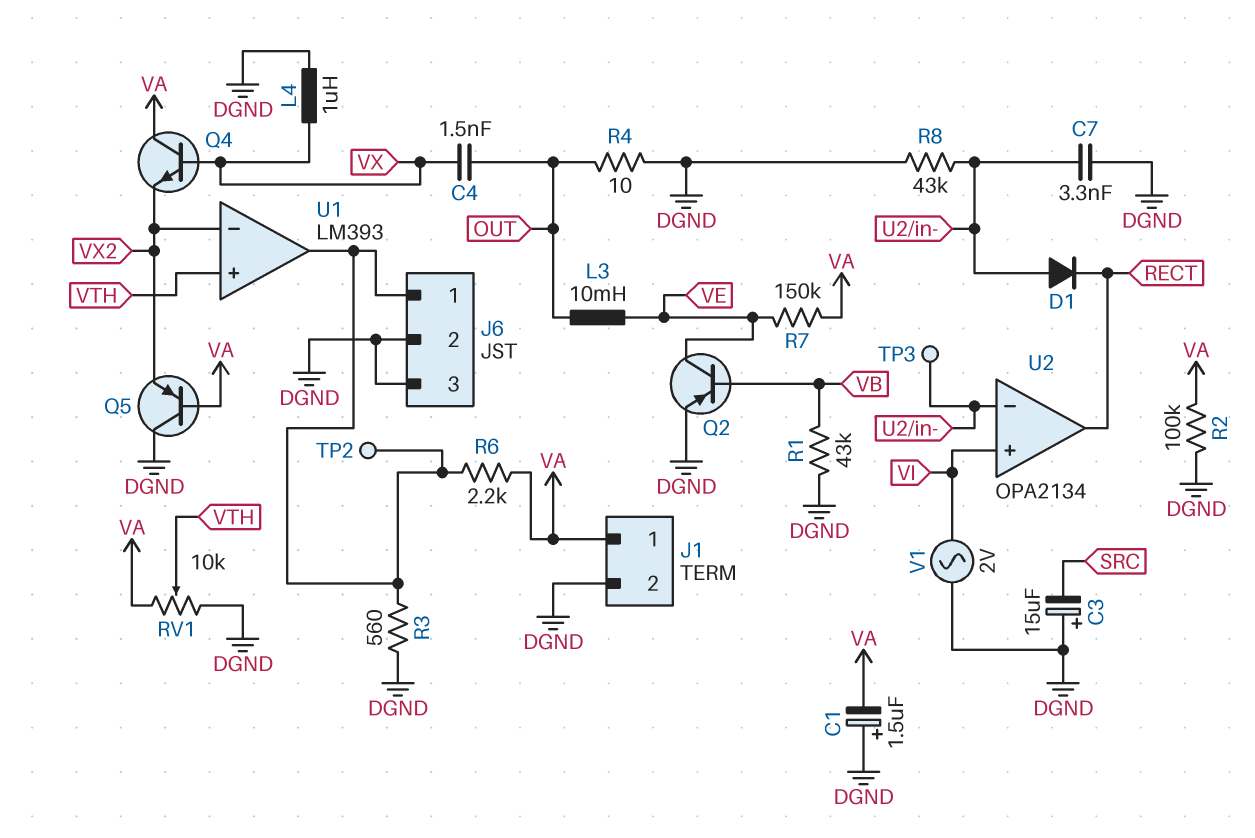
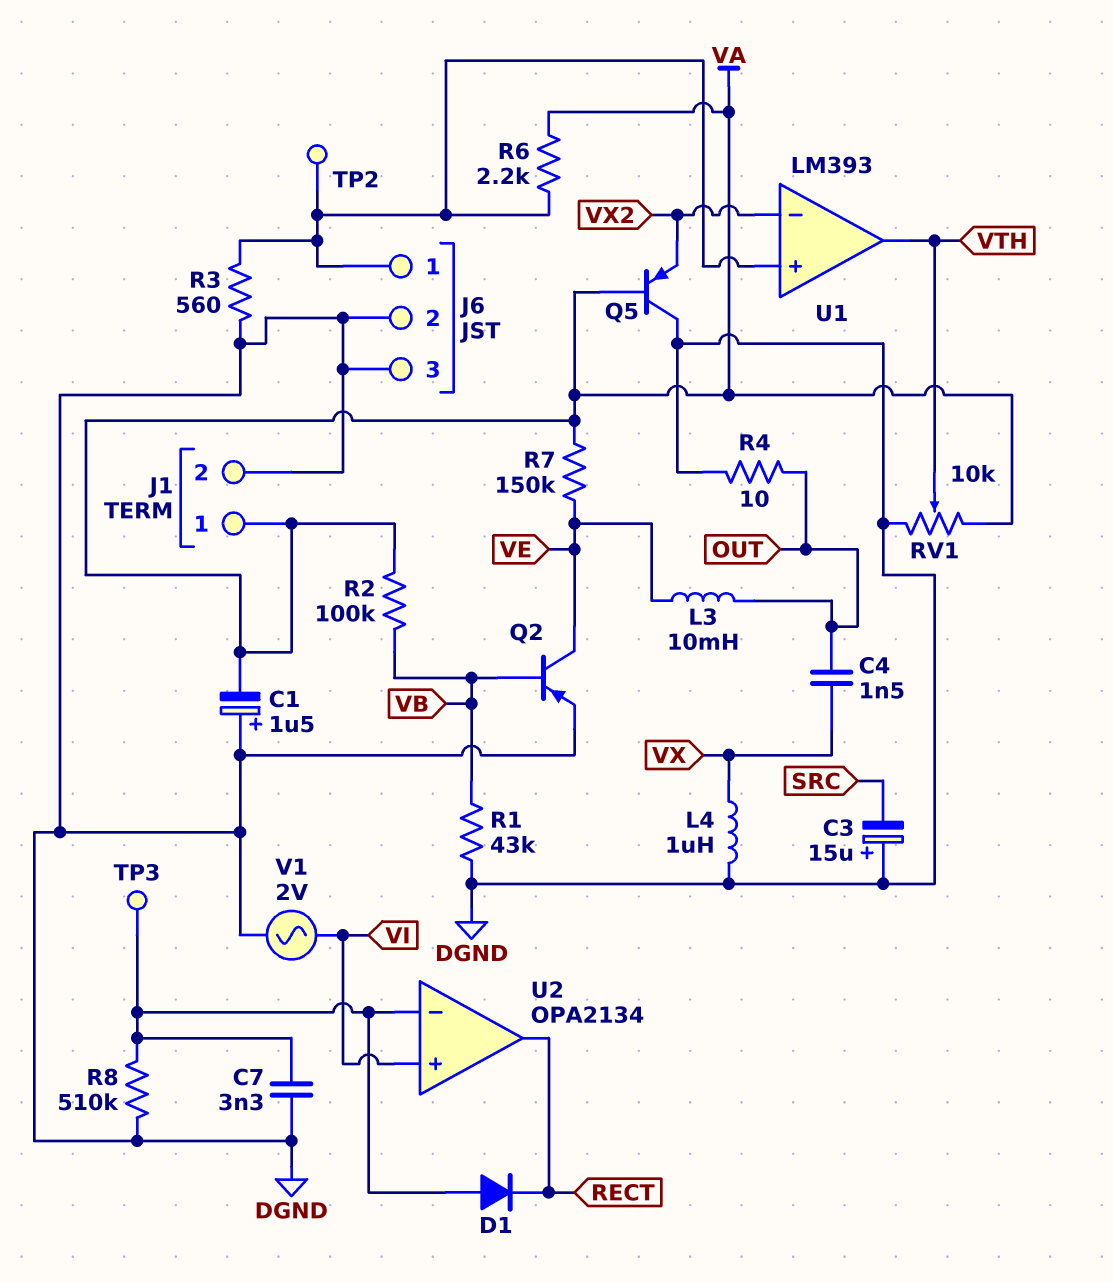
Q4: NPN (B VX, C VA, E VX2) -> none
R2: 100k (DGND, VA) -> 100k (VA, VB)
R8: 43k (DGND, U2/in-) -> 510k (DGND, U2/in-)
U1 pin in+: VTH -> J6/1
U1 pin out: J6/1 -> VTH

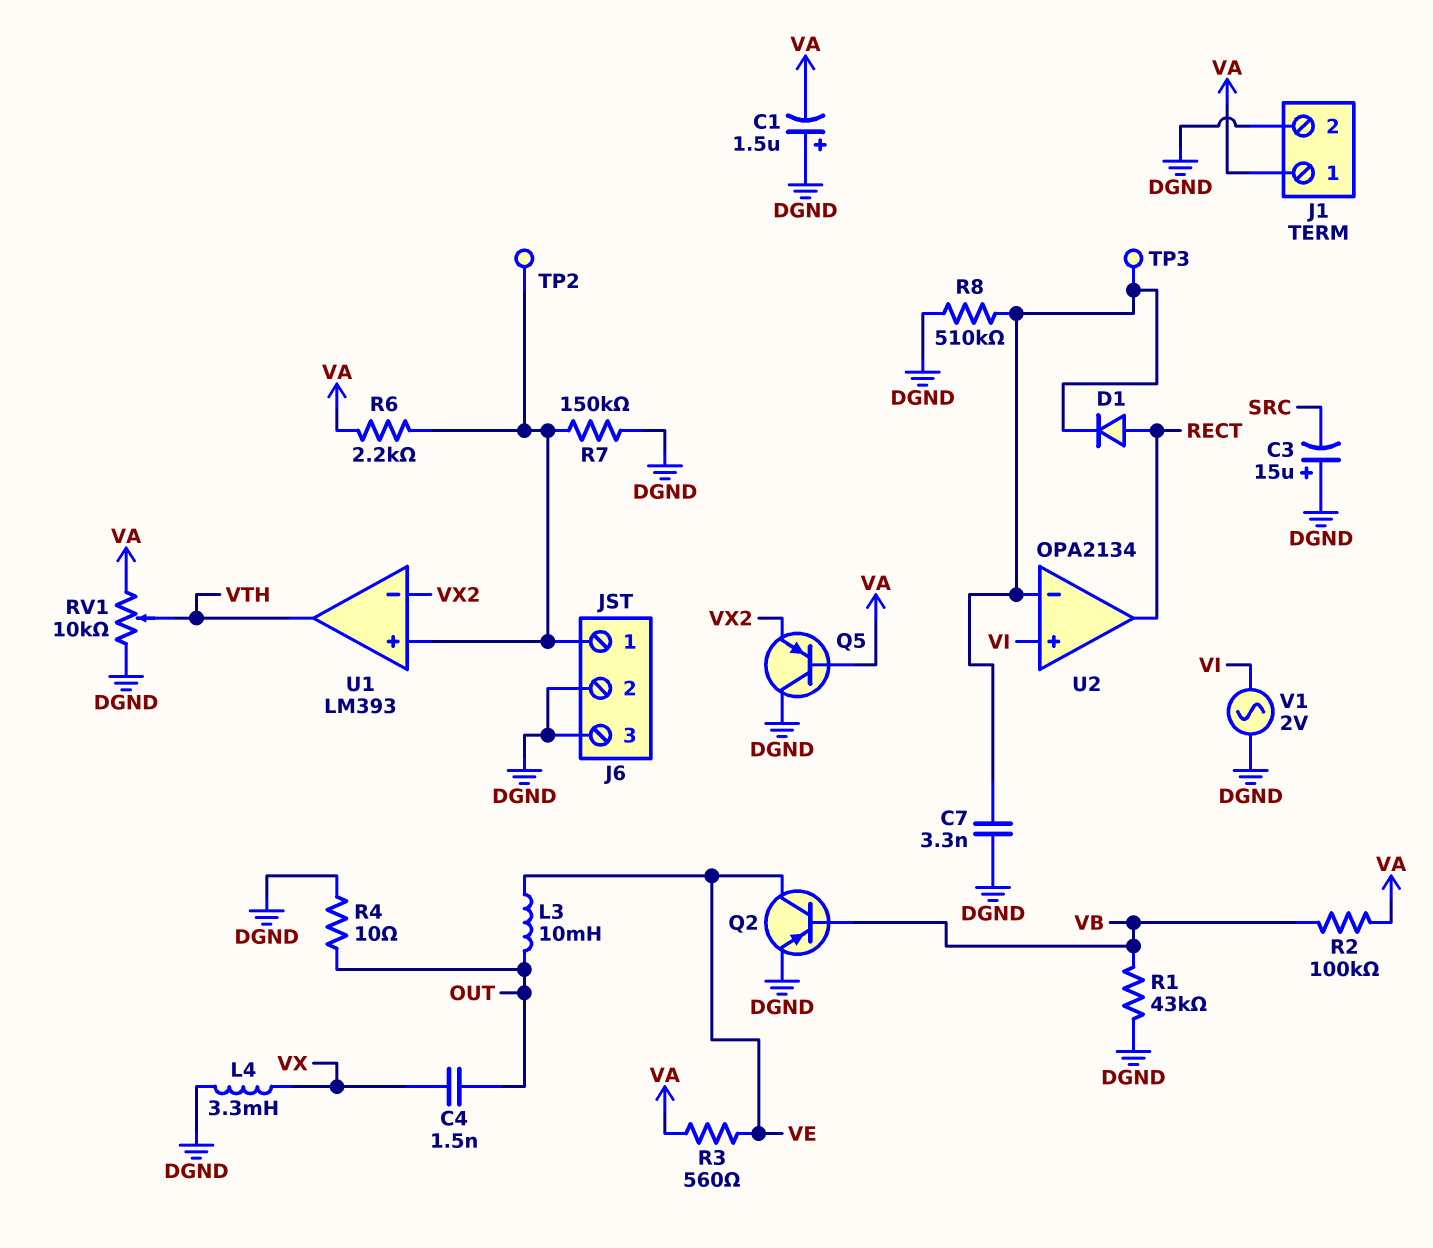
D1: diode (A U2/in-, K RECT) -> diode (A RECT, K U2/in-)
L4: 1uH (DGND, VX) -> 3.3mH (DGND, VX)
R3: 560 (DGND, J6/1) -> 560 (VA, VE)
R7: 150k (VA, VE) -> 150k (DGND, J6/1)

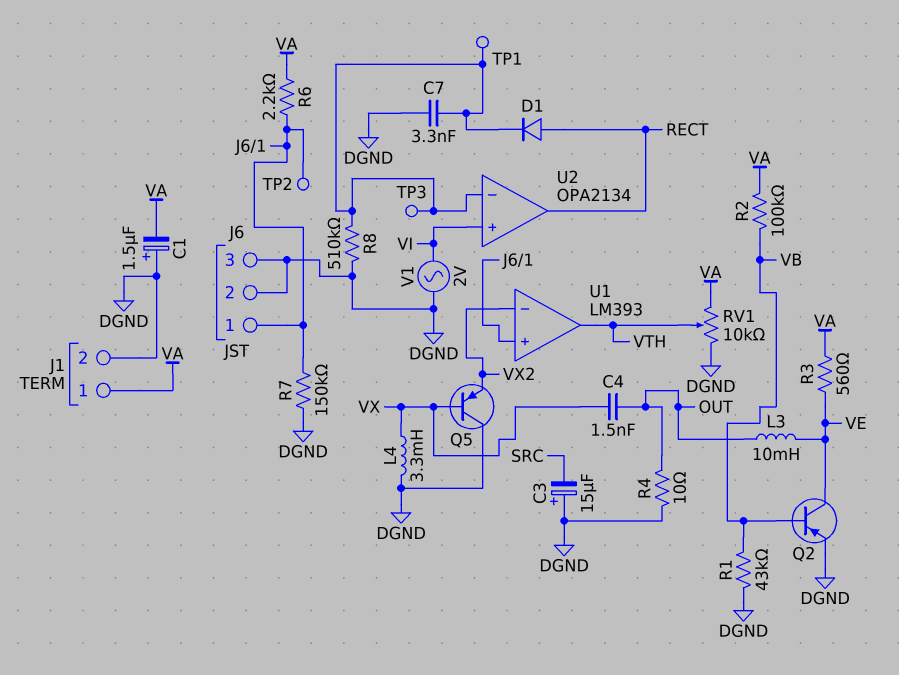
Q5: PNP (B VA, C DGND, E VX2) -> PNP (B VX, C DGND, E VX2)
TP1: none -> test point (U2/in-)

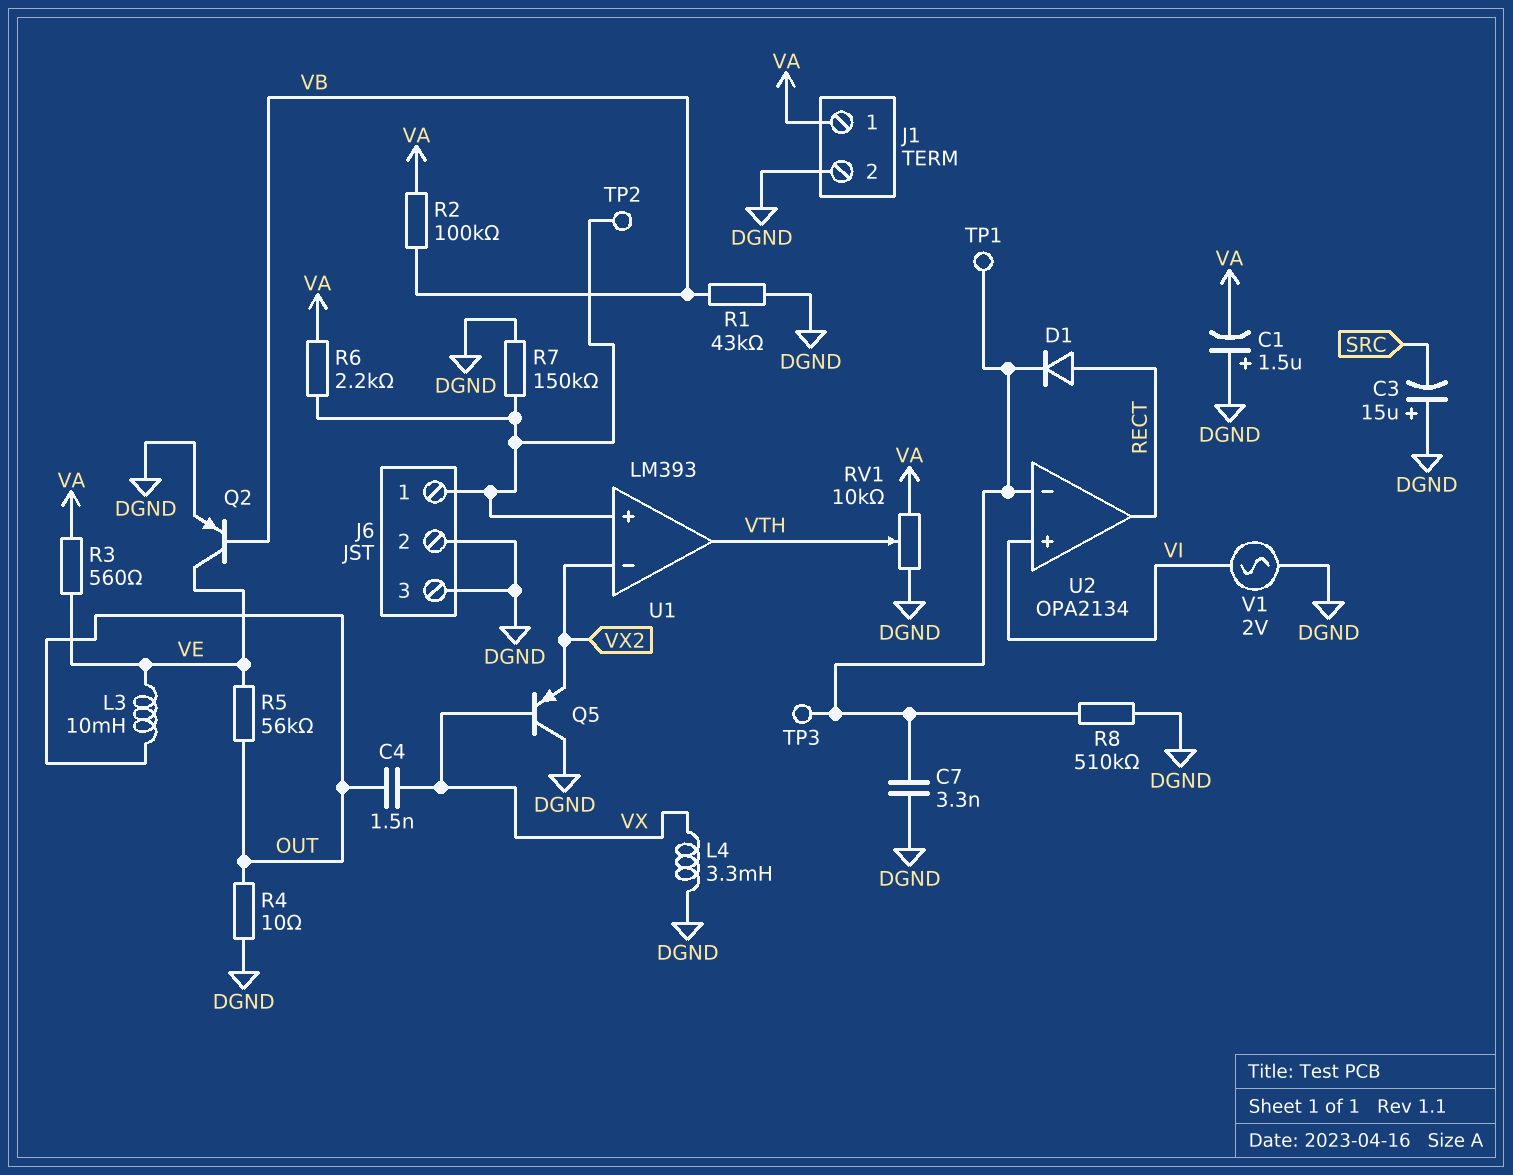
R5: none -> 56k (OUT, VE)

